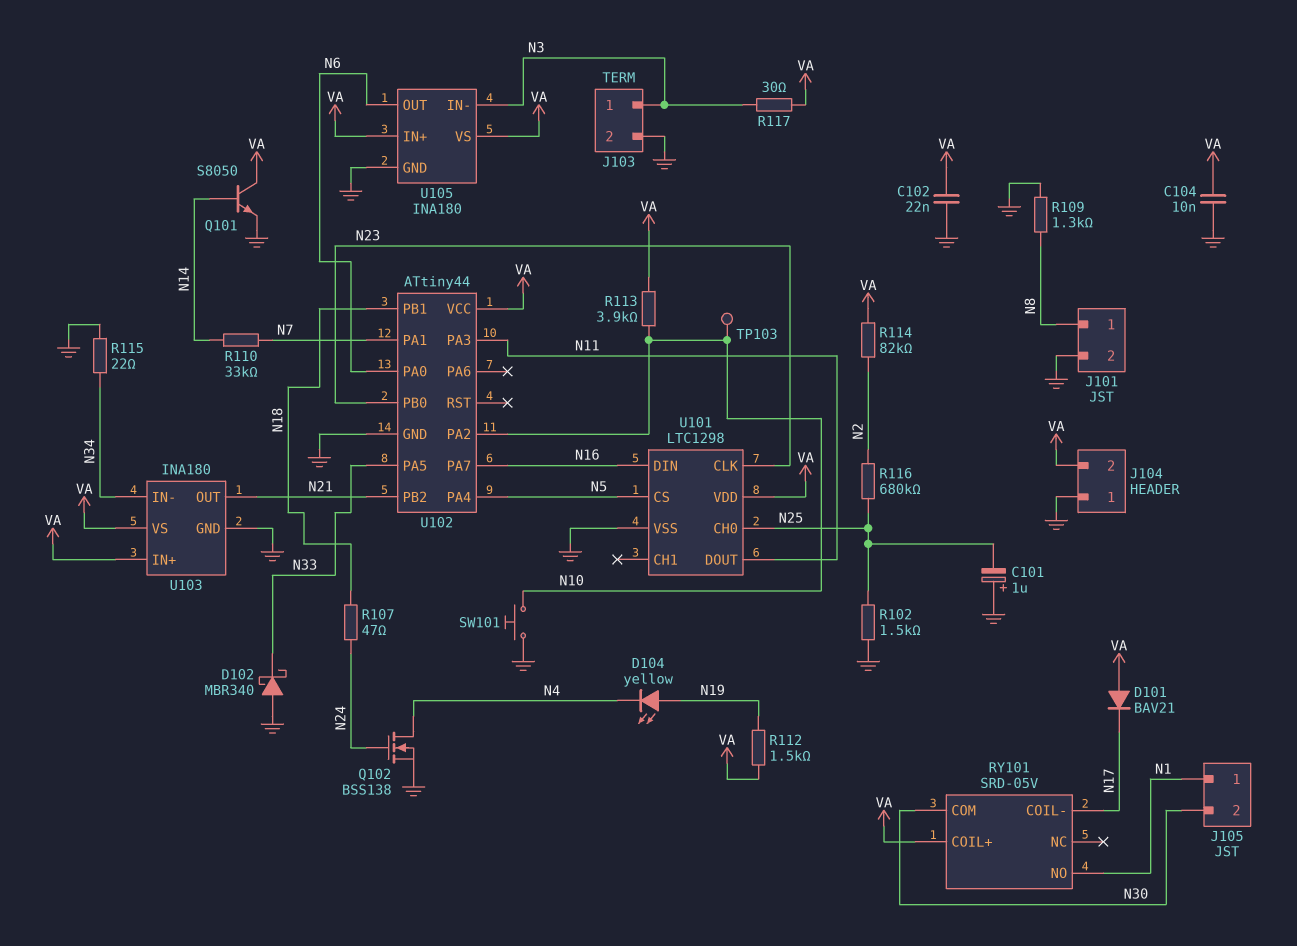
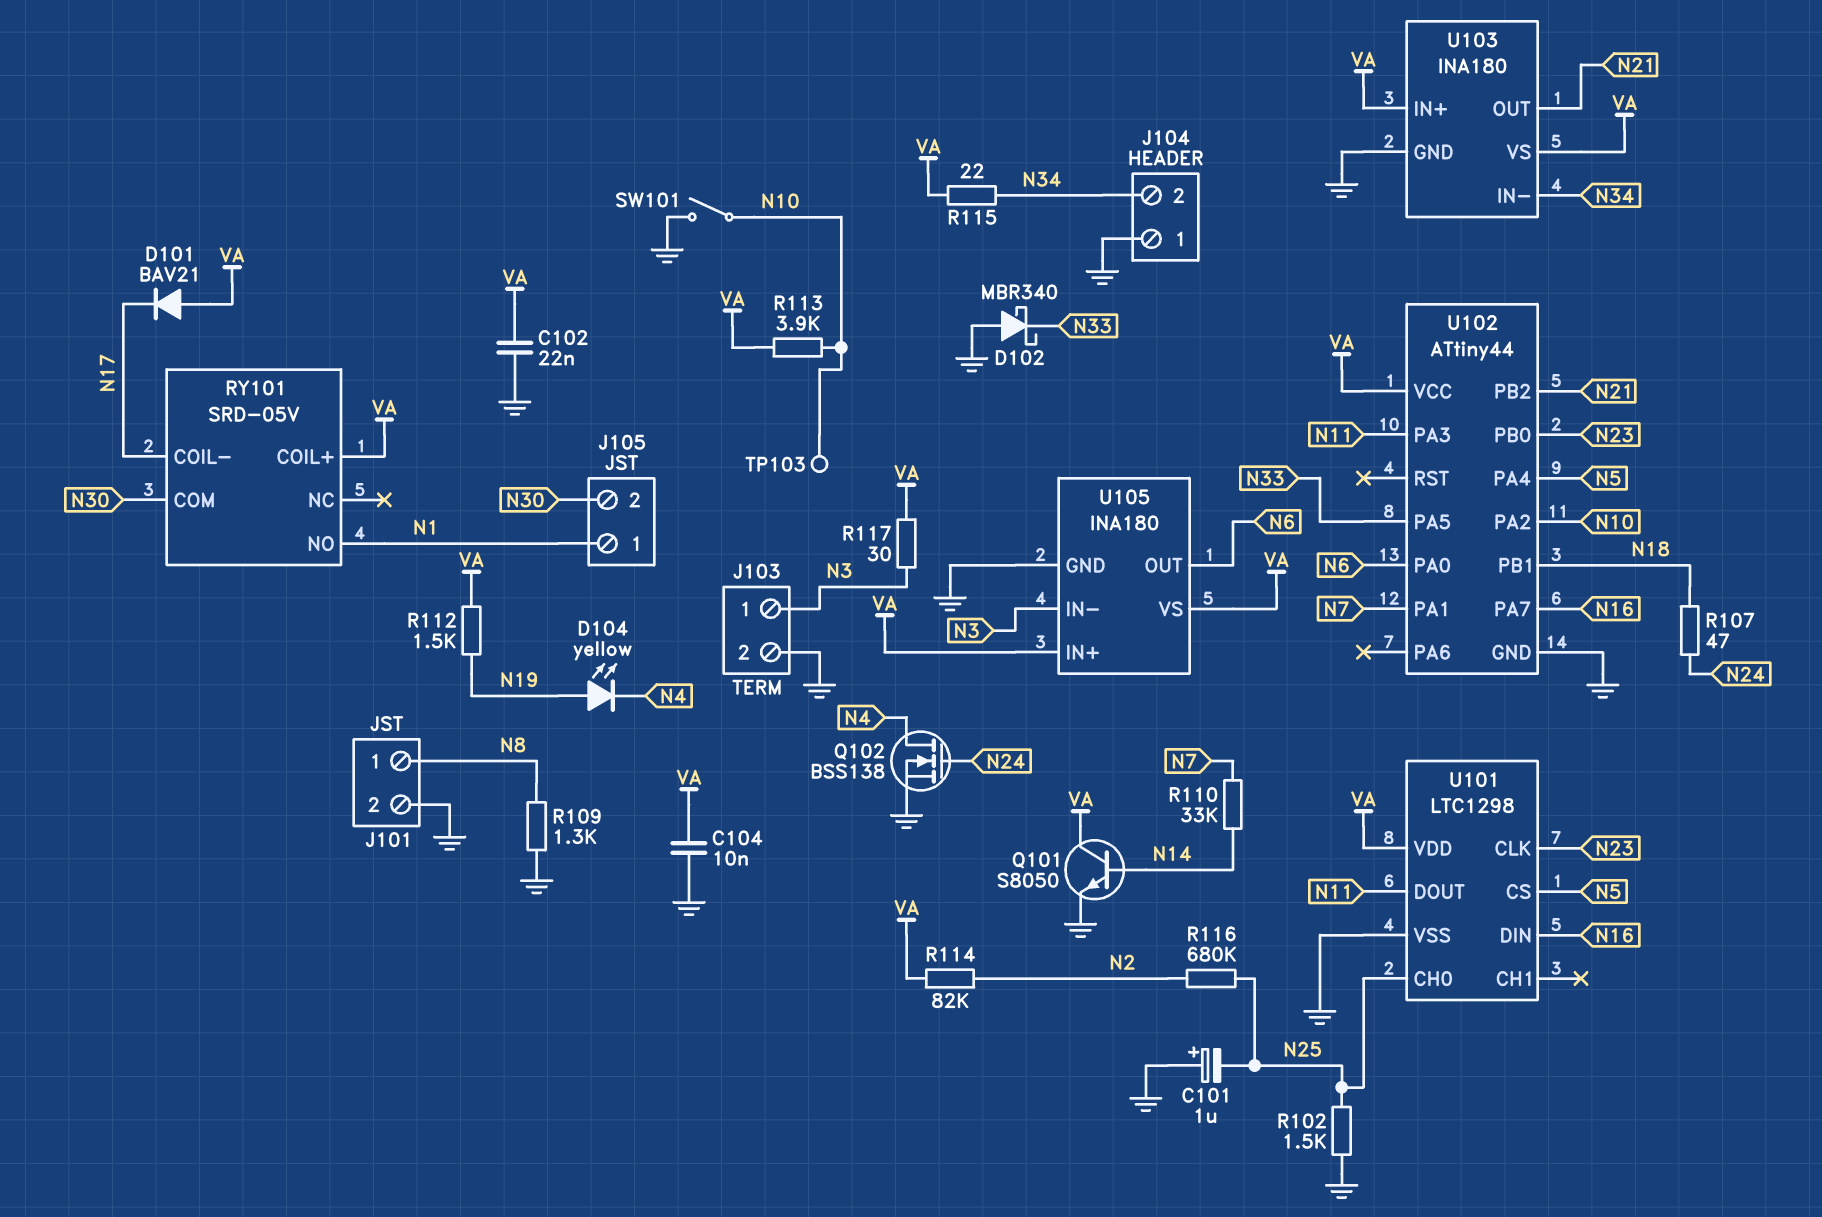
J104 pin 2: VA -> N34
R115: 22 (GND, N34) -> 22 (N34, VA)
SW101: button (GND, N10) -> switch (GND, N10)

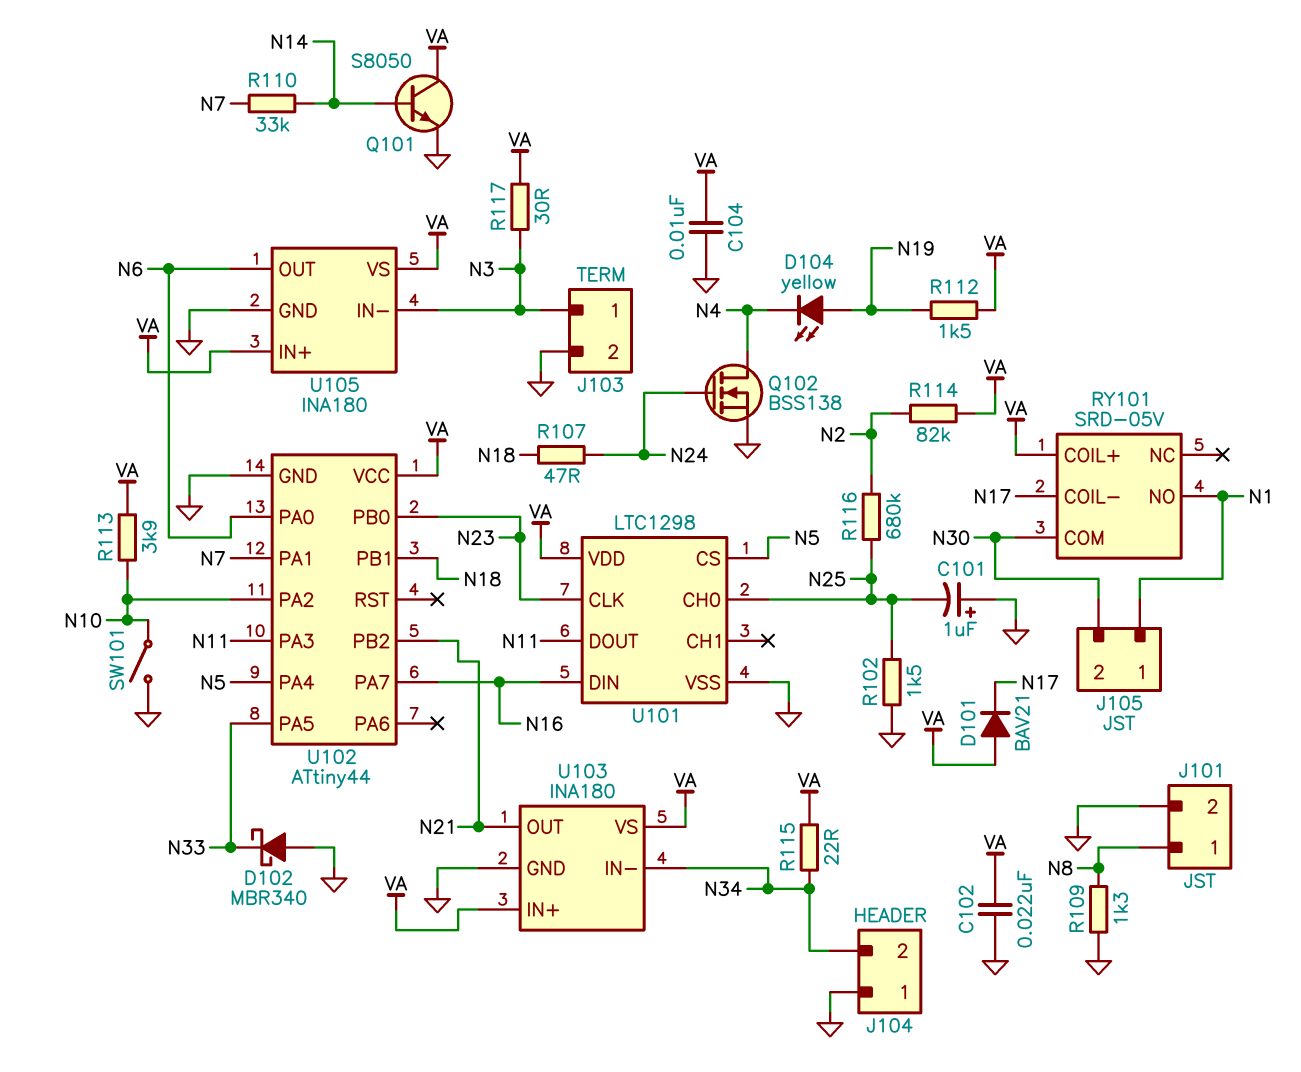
TP103: test point (N10) -> none

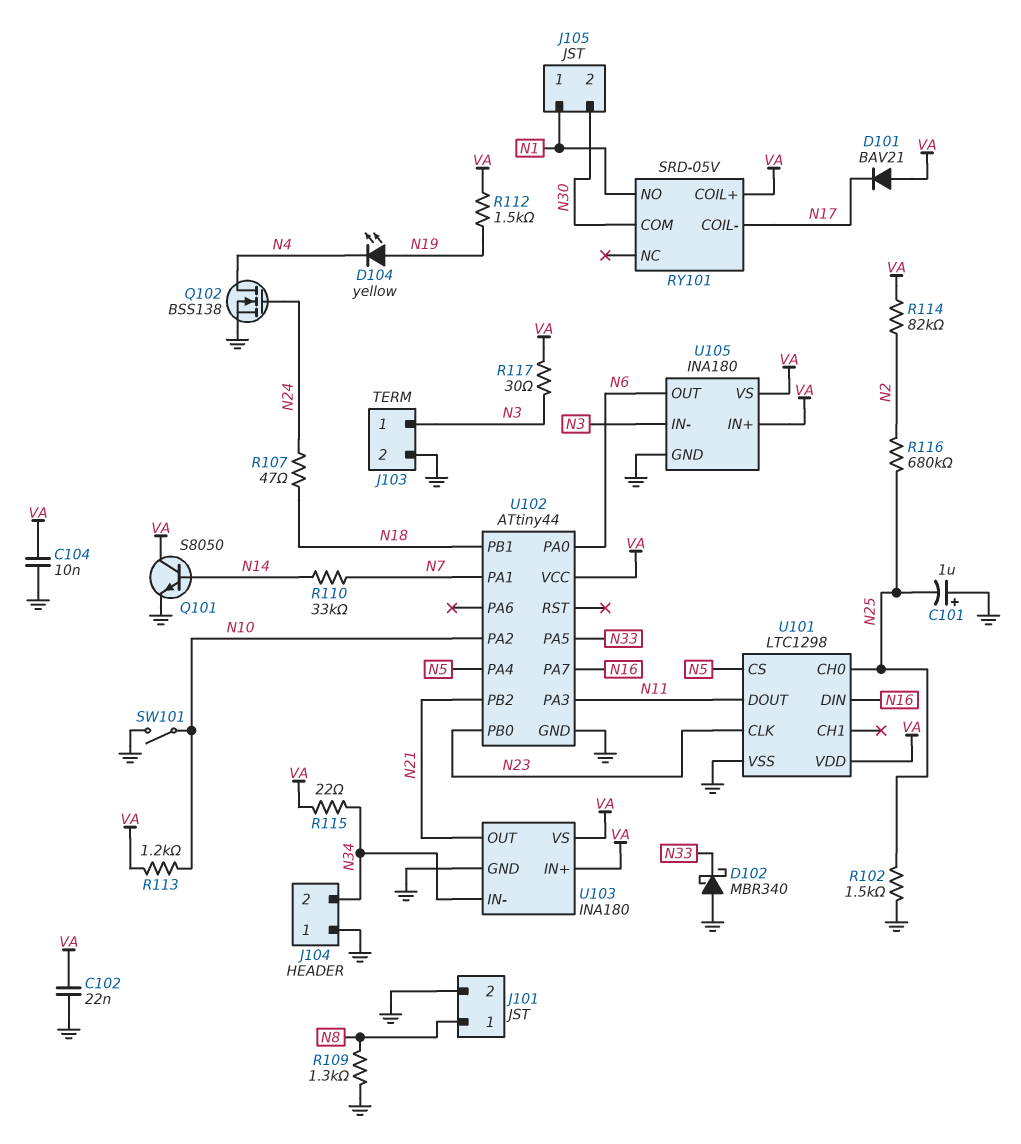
R113: 3.9k (N10, VA) -> 1.2k (N10, VA)

